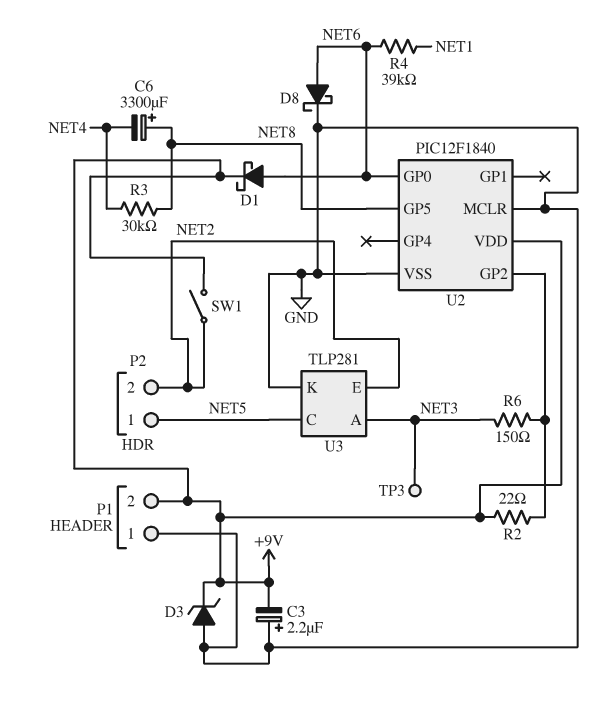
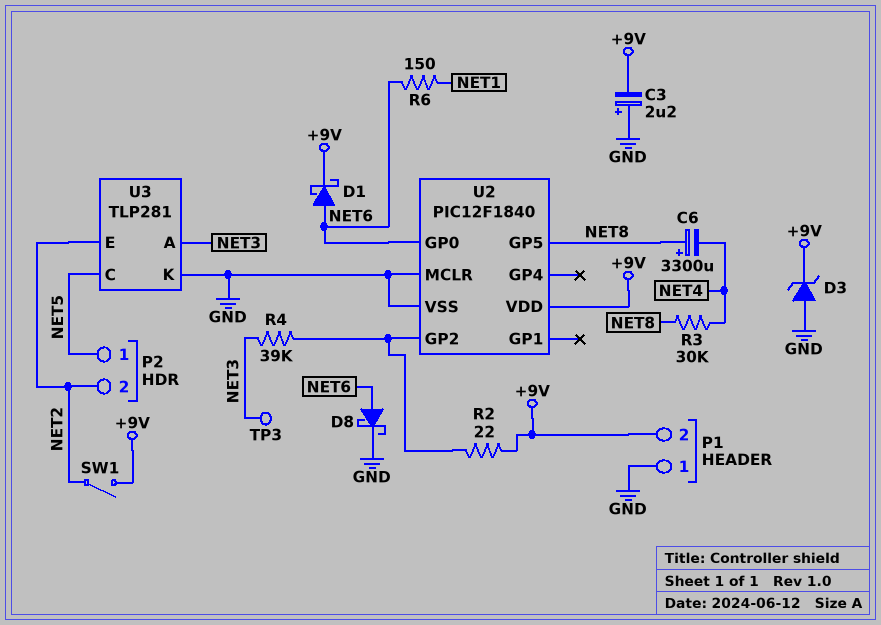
R4: 39k (NET1, NET6) -> 39k (NET3, U2/GP2)
R6: 150 (NET3, U2/GP2) -> 150 (NET1, NET6)

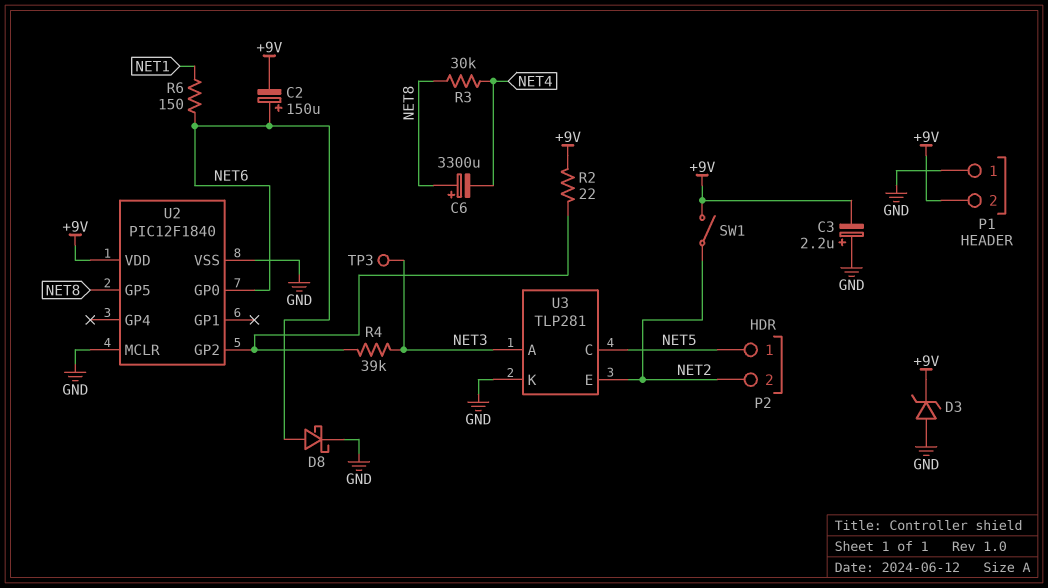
C2: none -> 150uF (plus NET6, minus +9V)
D1: schottky (A NET6, K +9V) -> none

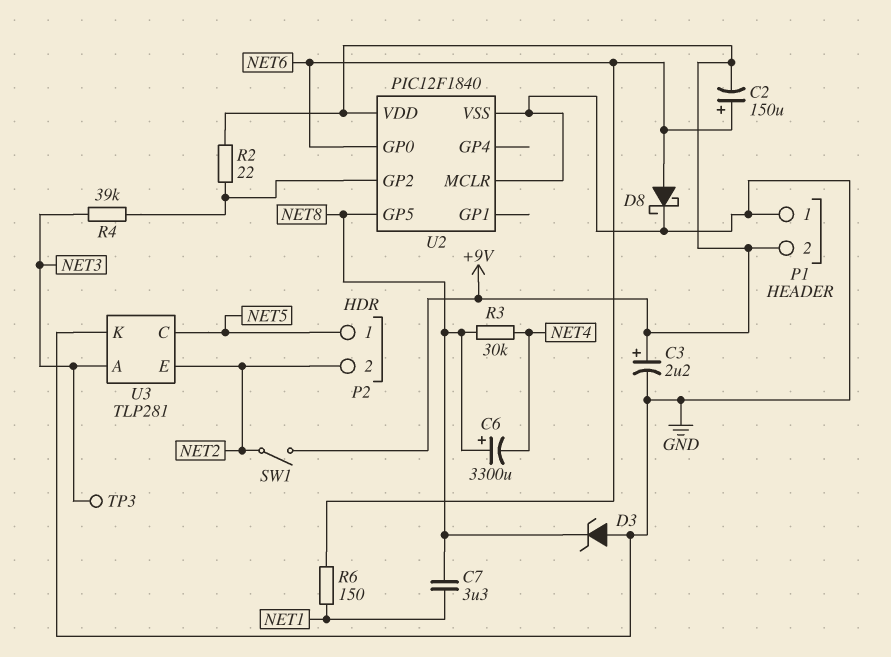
C3: 2.2uF (plus GND, minus +9V) -> 2.2uF (plus +9V, minus GND)
C7: none -> 3.3uF (NET1, NET8)
D3: zener (A GND, K +9V) -> zener (A GND, K NET8)

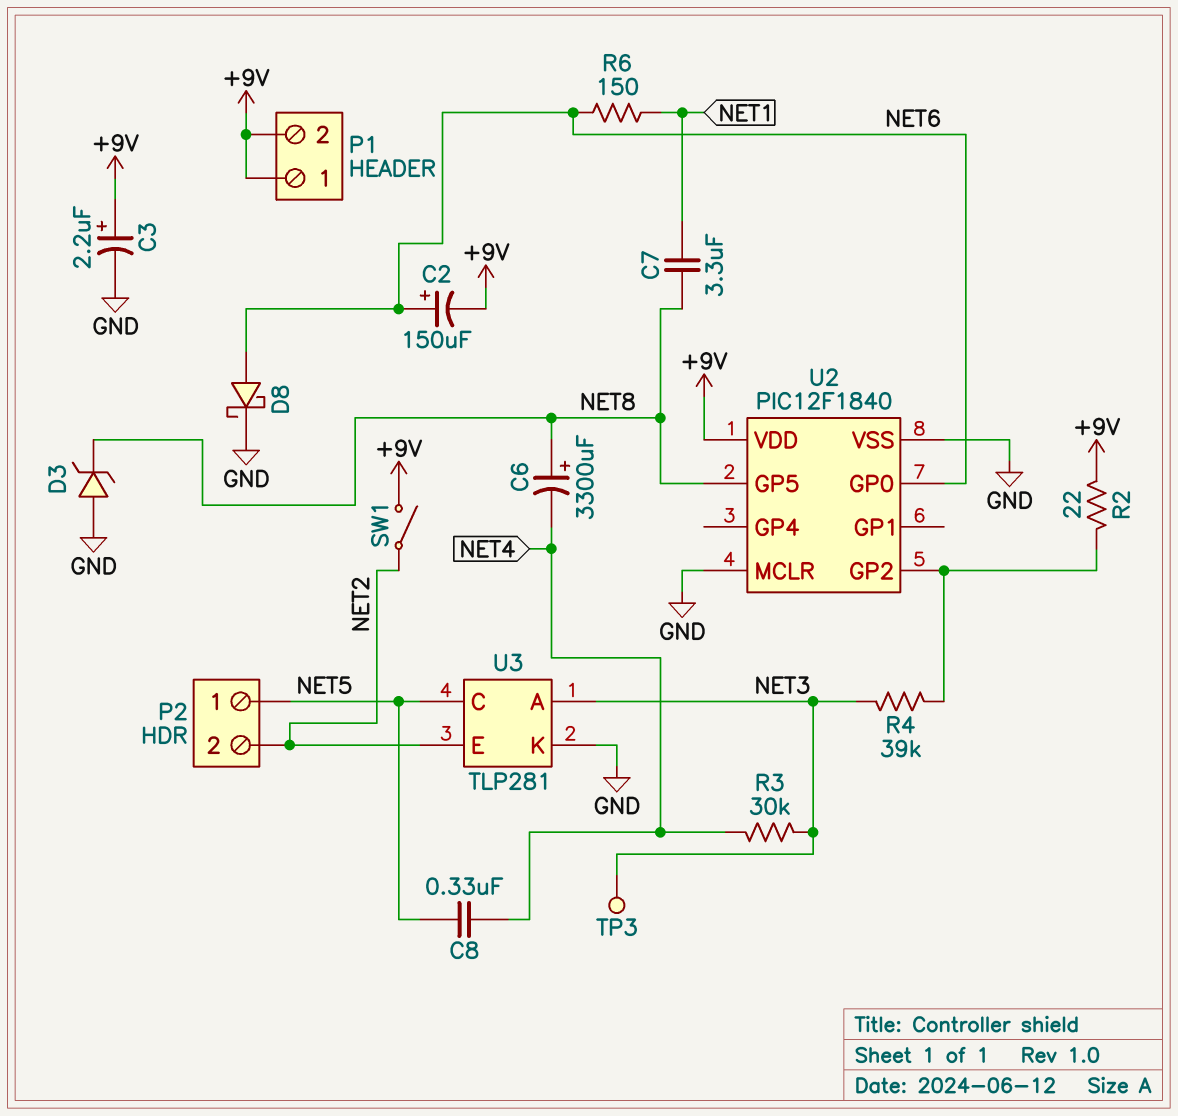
C8: none -> 330nF (NET4, NET5)
P1 pin 1: GND -> +9V
R3: 30k (NET4, NET8) -> 30k (NET3, NET4)

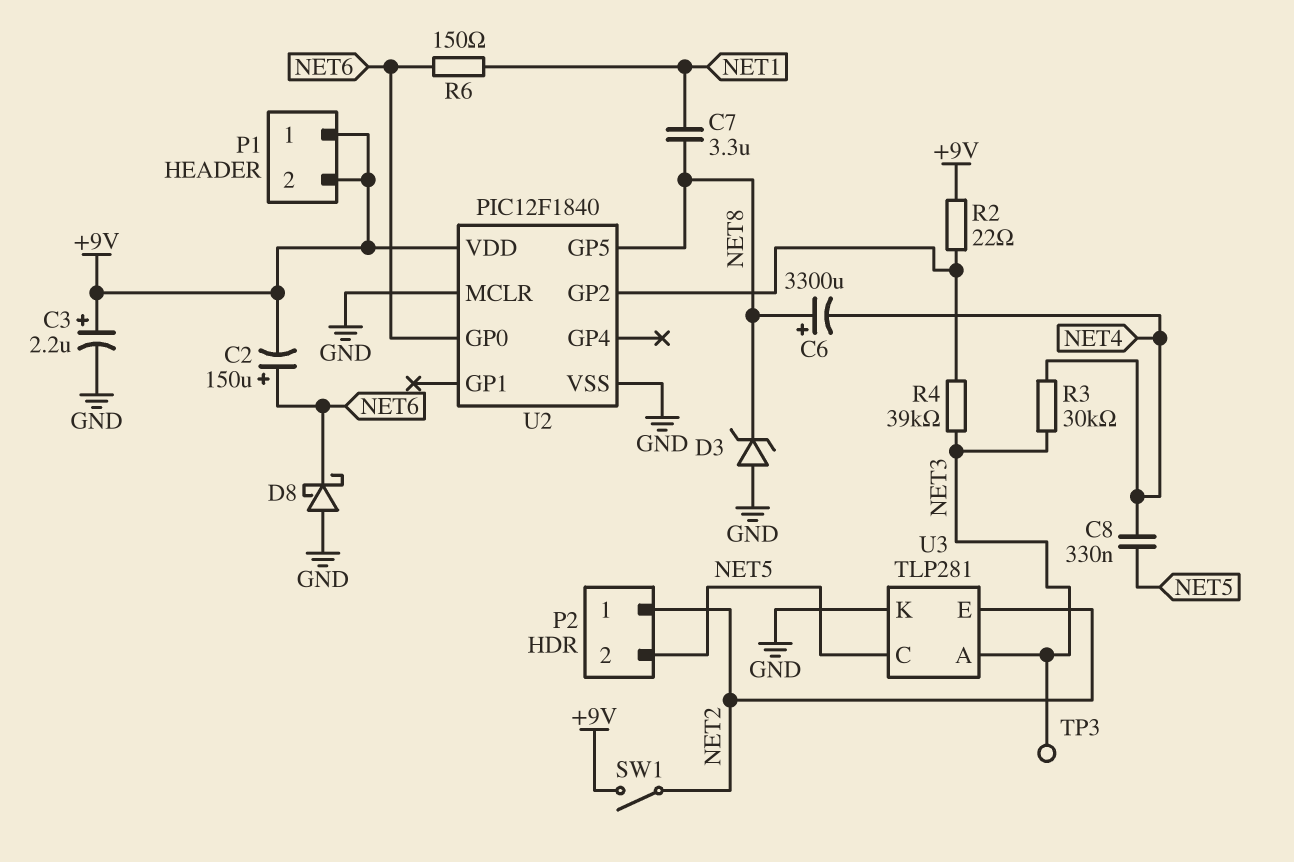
D8: schottky (A NET6, K GND) -> schottky (A GND, K NET6)
P2 pin 1: NET5 -> NET2
P2 pin 2: NET2 -> NET5

